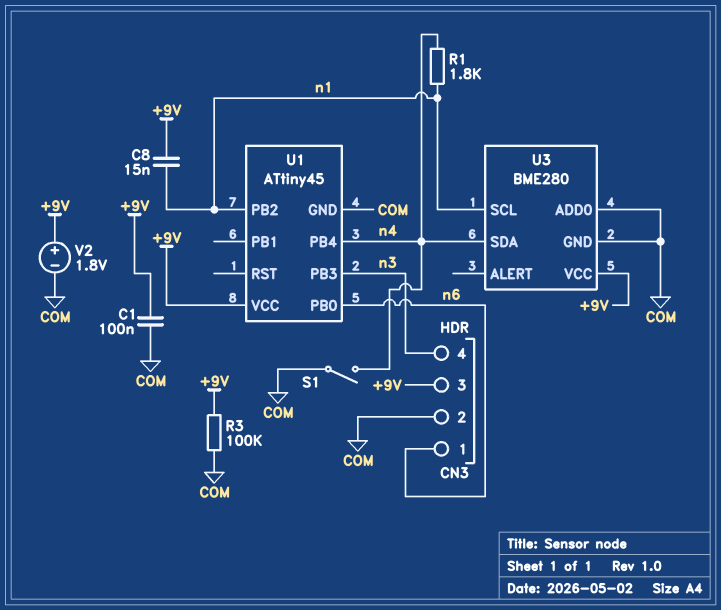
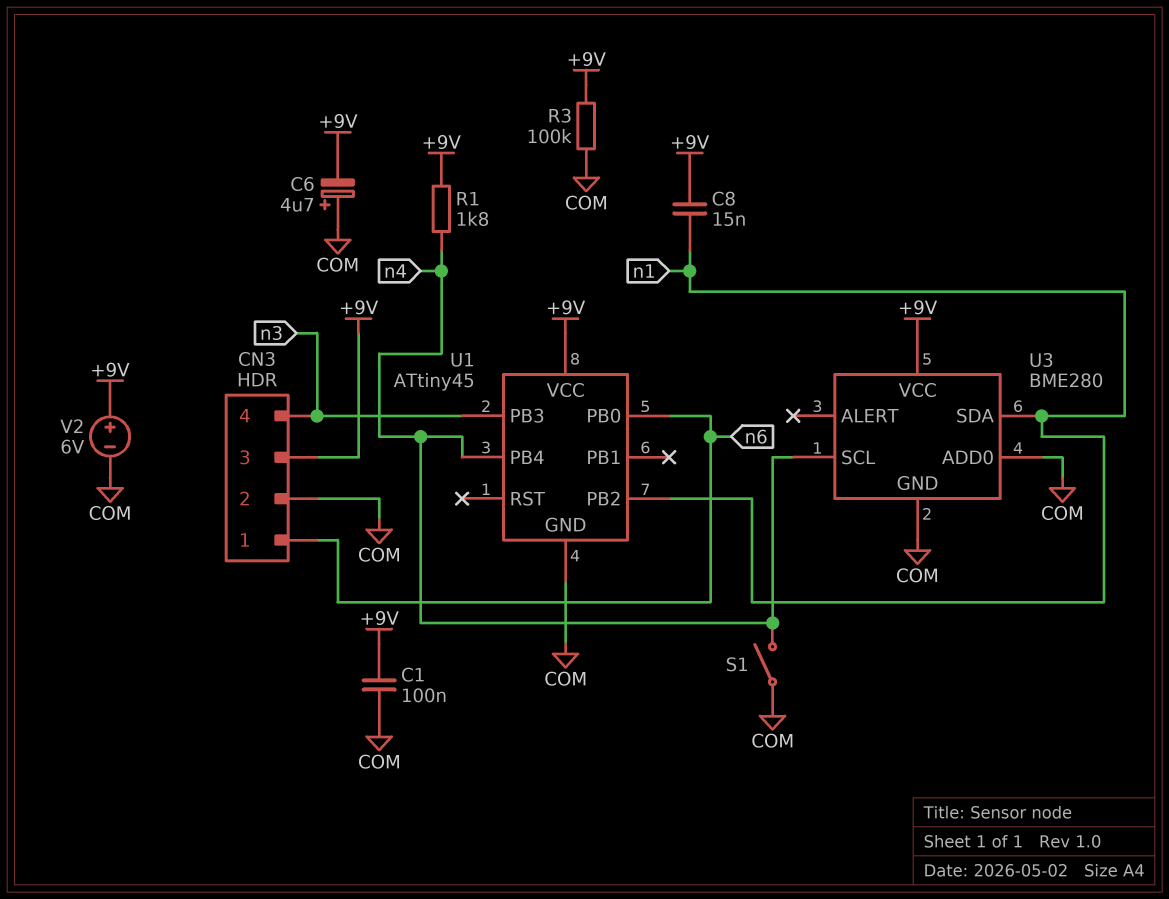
C6: none -> 4.7uF (plus COM, minus +9V)
R1: 1.8k (n1, n4) -> 1.8k (+9V, n4)
U3 pin SCL: n1 -> n4
U3 pin SDA: n4 -> n1
V2: 1.8V (plus +9V, minus COM) -> 6V (plus +9V, minus COM)

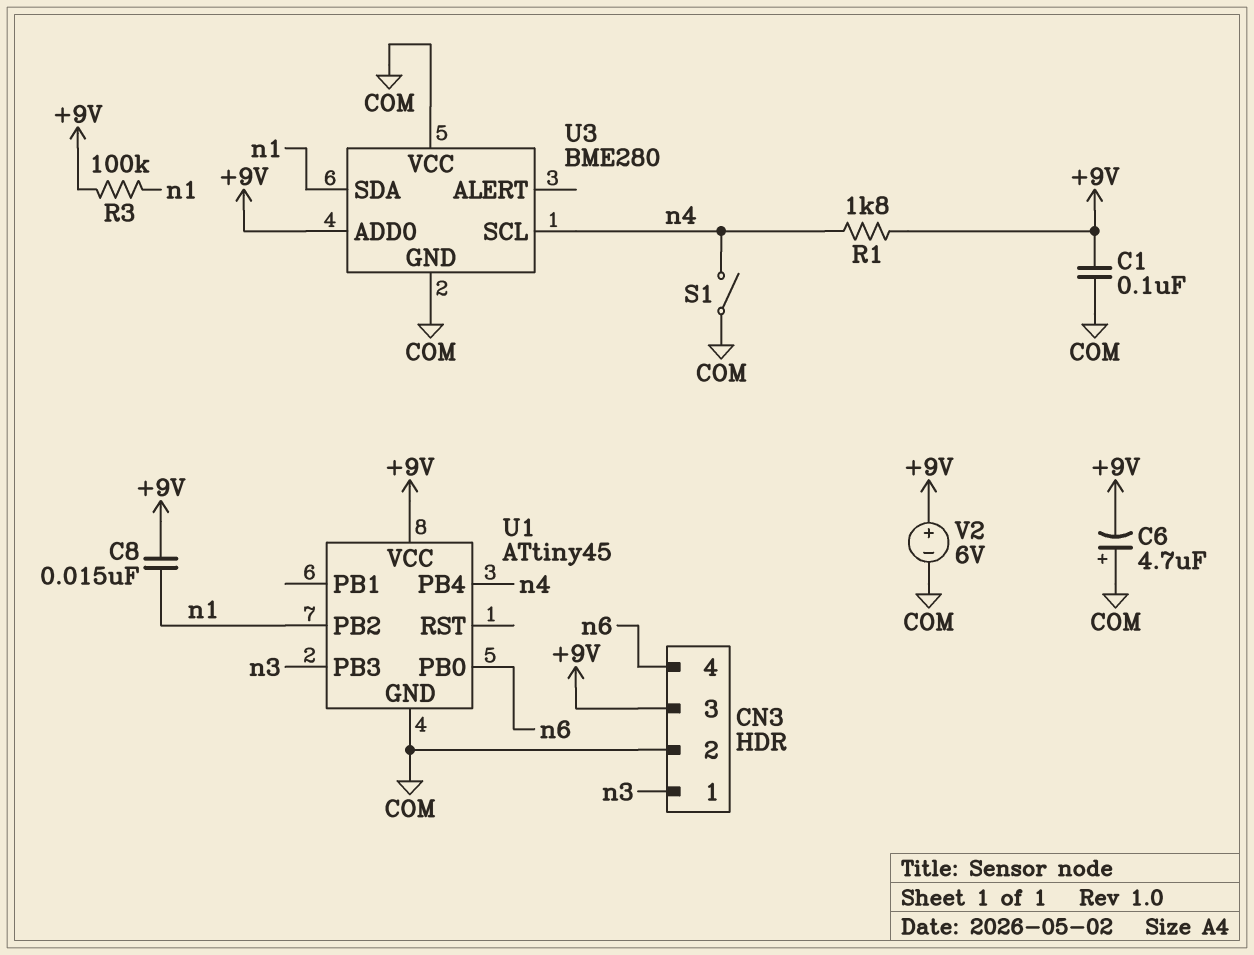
CN3 pin 1: n6 -> n3
CN3 pin 4: n3 -> n6
R3: 100k (+9V, COM) -> 100k (+9V, n1)
U3 pin ADD0: COM -> +9V
U3 pin VCC: +9V -> COM

